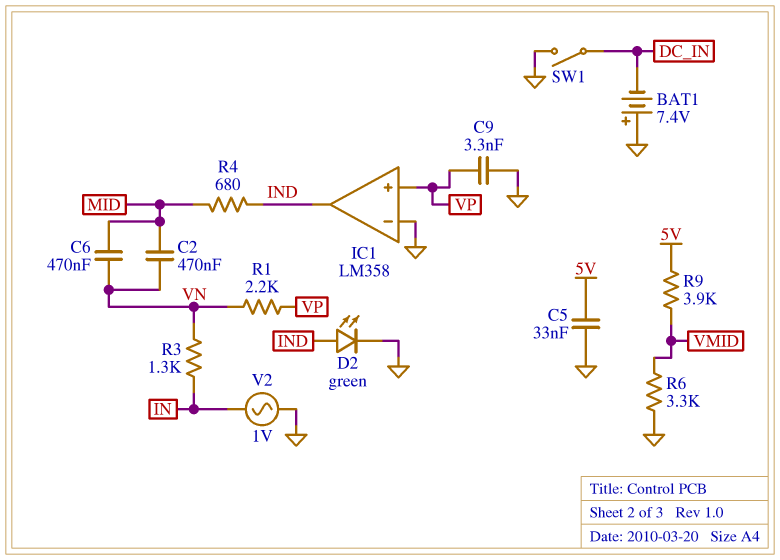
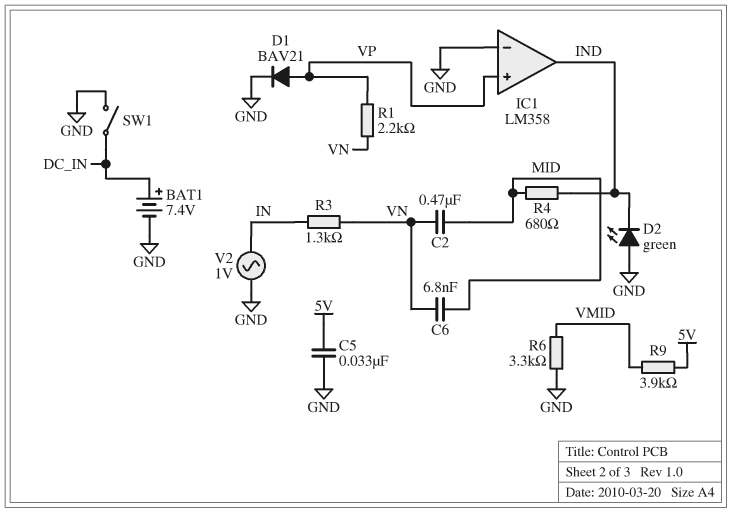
BAT1: 7.4V (plus GND, minus DC_IN) -> 7.4V (plus DC_IN, minus GND)
C6: 470nF (MID, VN) -> 6.8nF (MID, VN)
C9: 3.3nF (GND, VP) -> none
D1: none -> diode BAV21 (A VP, K GND)
D2: LED green (A IND, K GND) -> LED green (A GND, K IND)

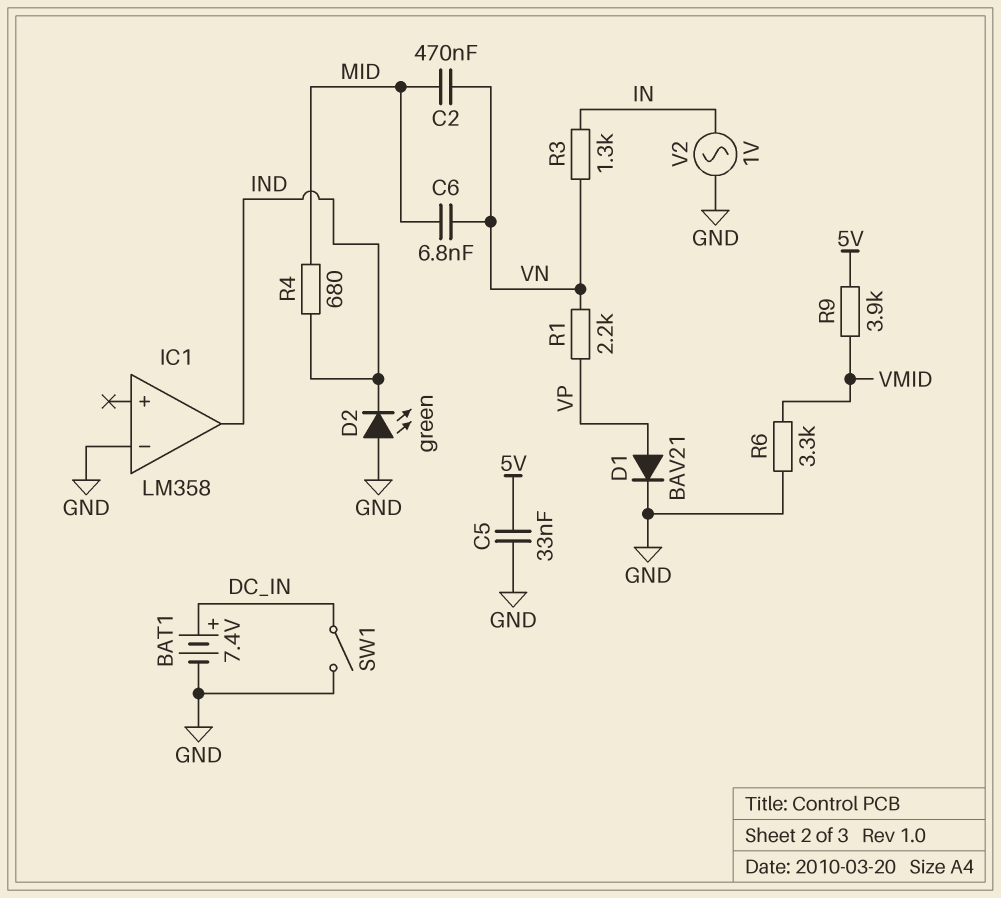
IC1 pin in+: VP -> none

